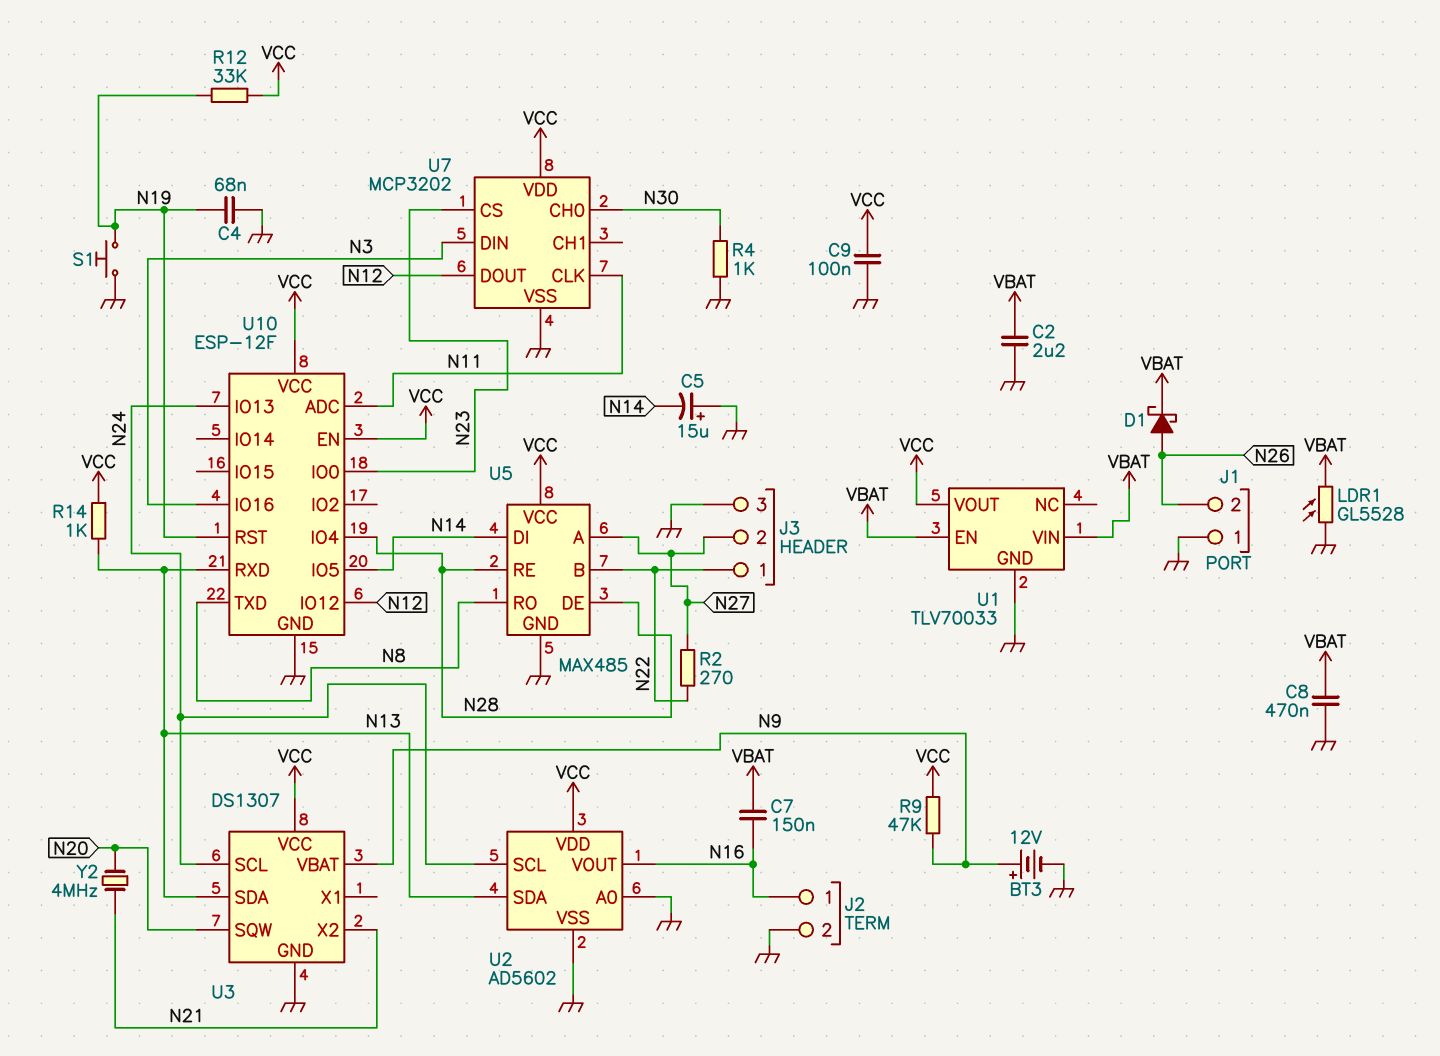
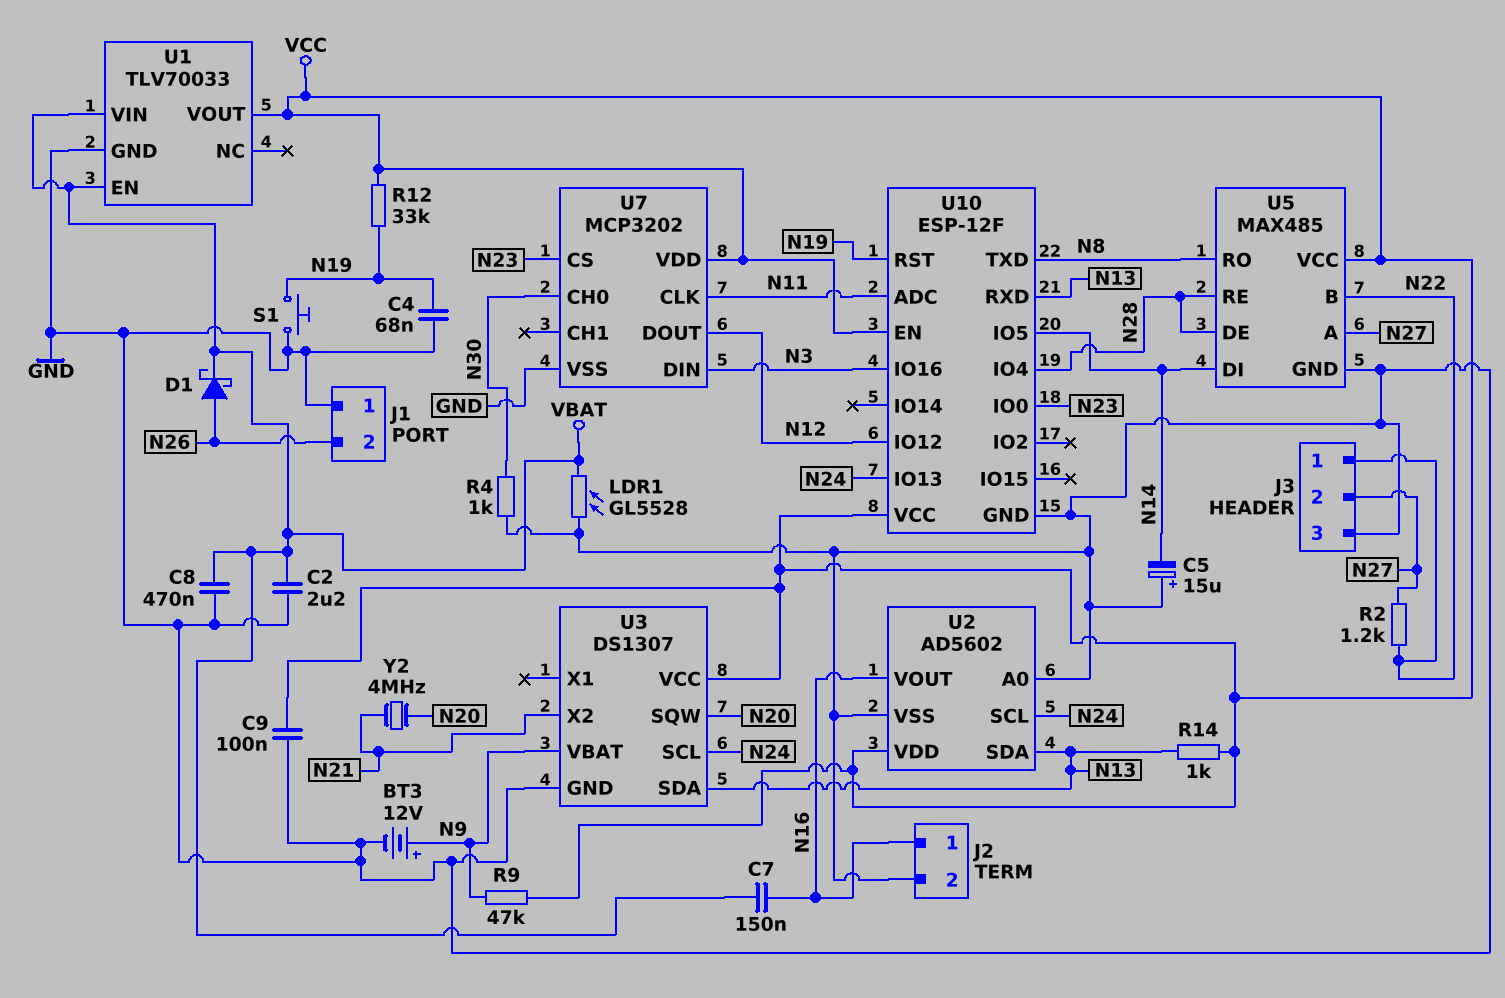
R2: 270 (N22, N27) -> 1.2k (N22, N27)

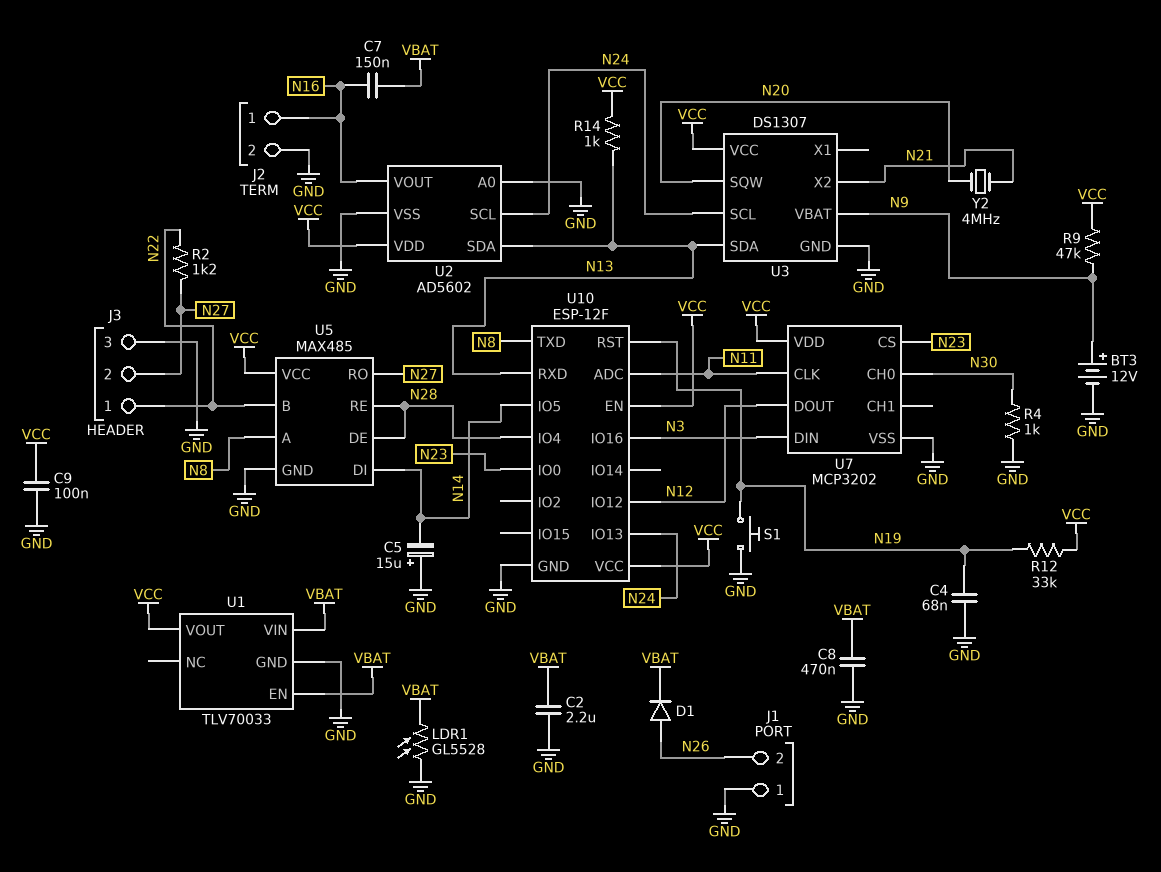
D1: schottky (A N26, K VBAT) -> diode (A N26, K VBAT)
U5 pin A: N27 -> N8
U5 pin RO: N8 -> N27

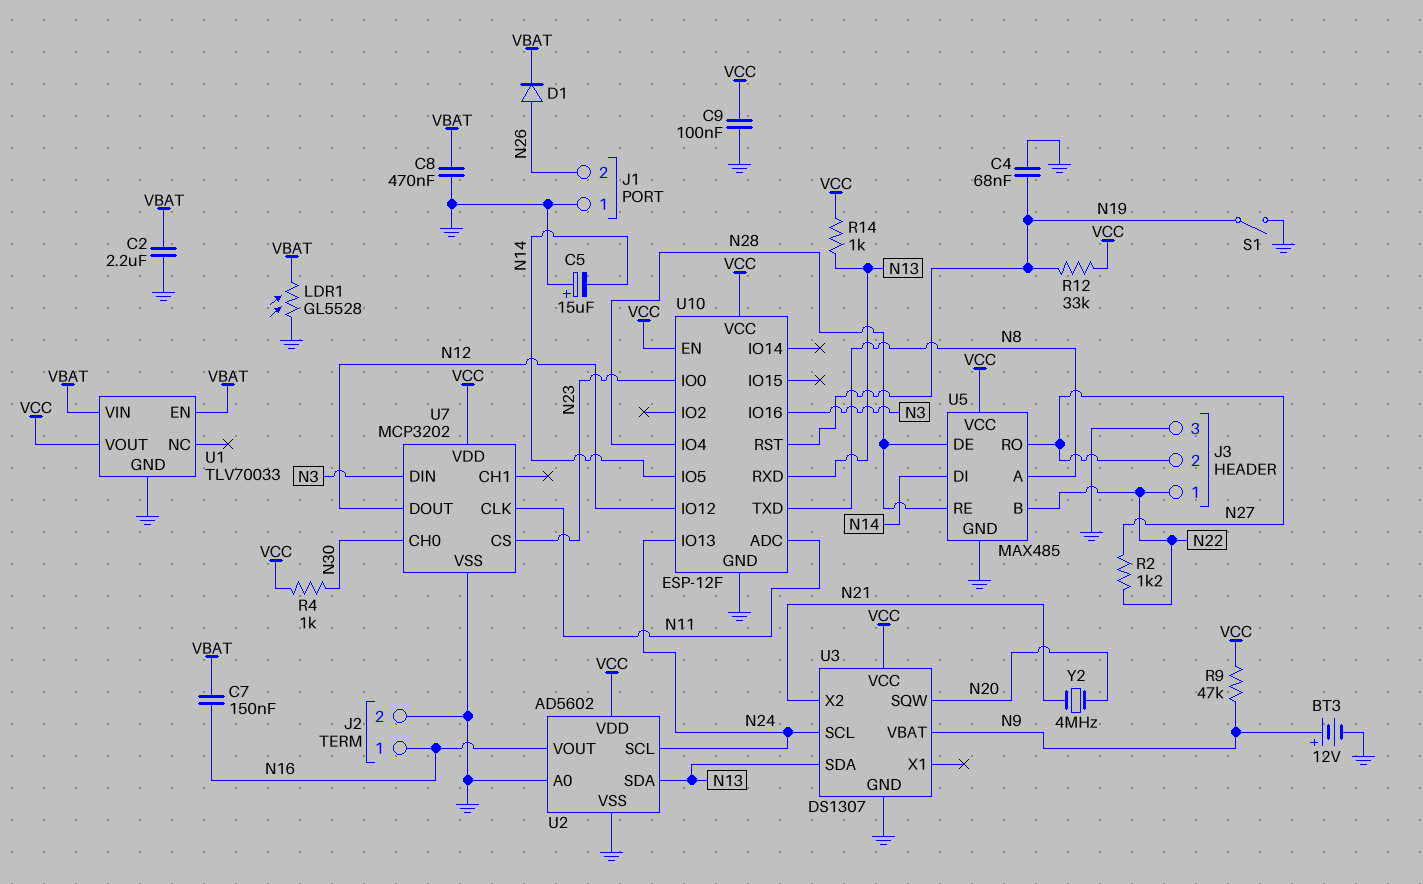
R4: 1k (GND, N30) -> 1k (N30, VCC)
S1: button (GND, N19) -> switch (GND, N19)

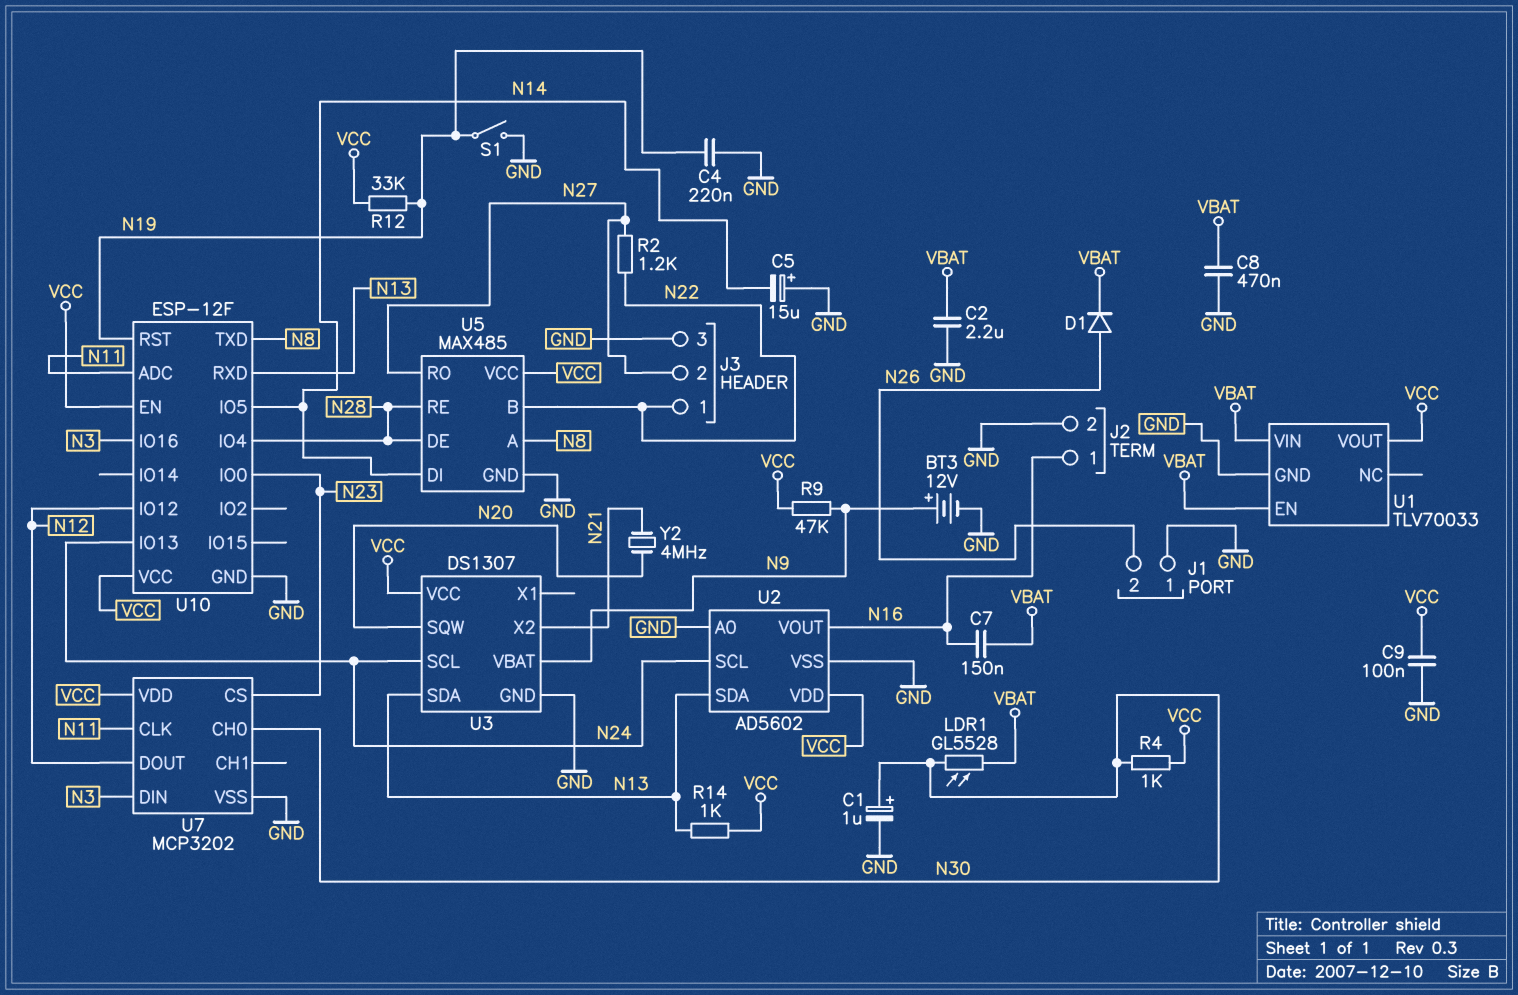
C1: none -> 1uF (plus N30, minus GND)
C4: 68nF (GND, N19) -> 220nF (GND, N19)
LDR1: GL5528 (GND, VBAT) -> GL5528 (N30, VBAT)

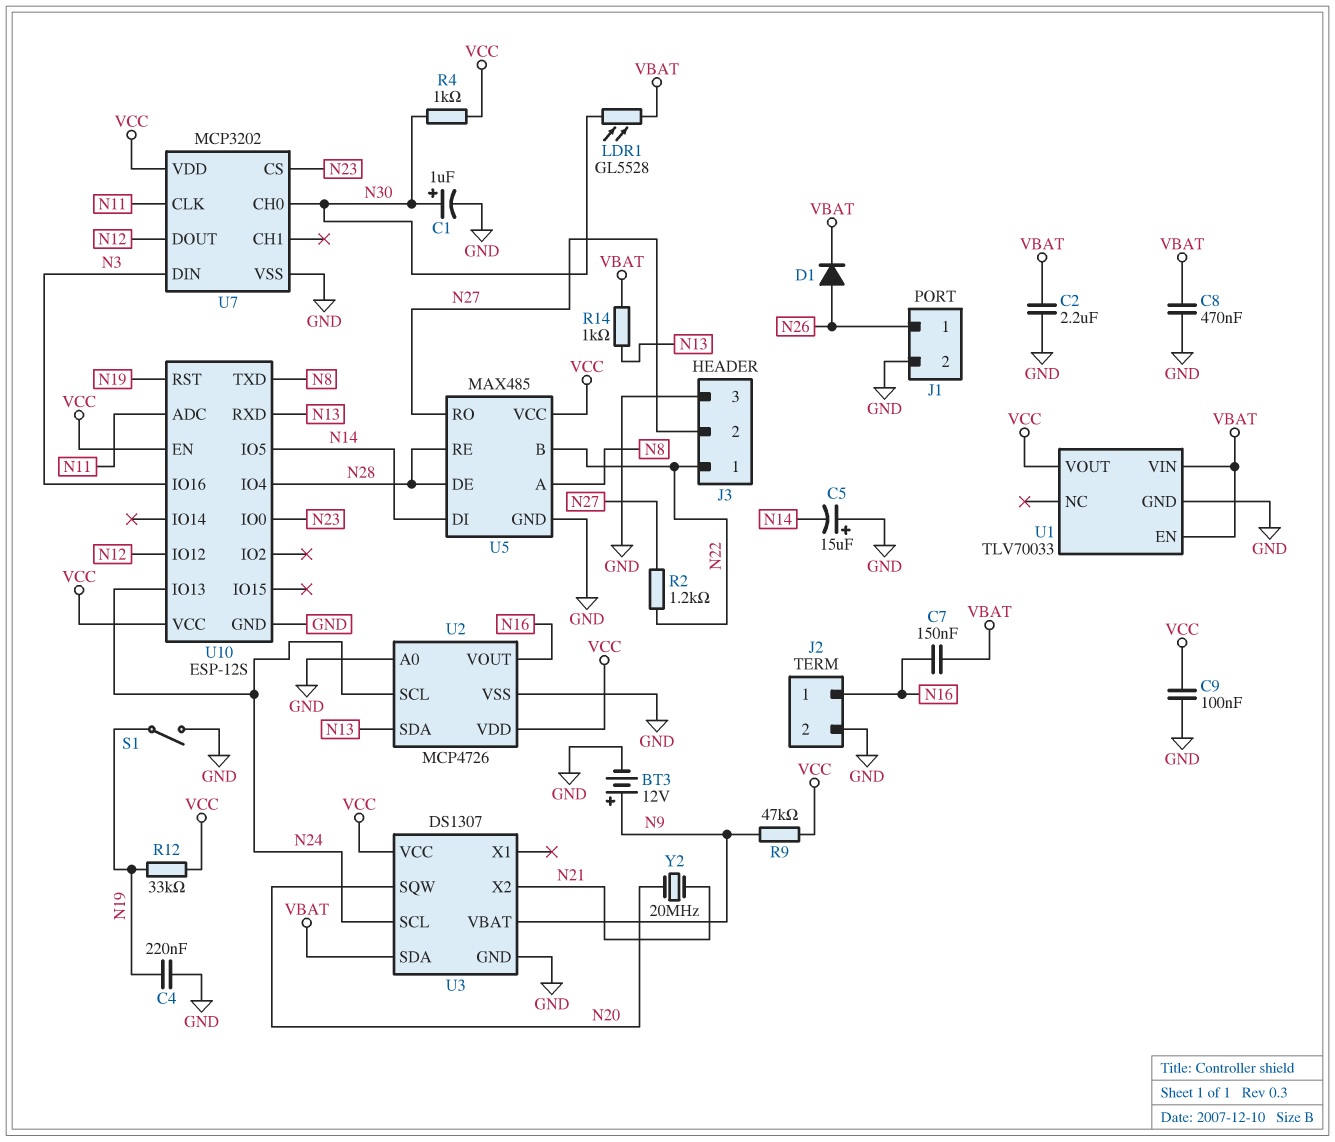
J1 pin 1: GND -> N26
J1 pin 2: N26 -> GND
R14: 1k (N13, VCC) -> 1k (N13, VBAT)
U2: AD5602 -> MCP4726
U3 pin SDA: N13 -> VBAT
U10: ESP-12F -> ESP-12S
Y2: 4MHz (N20, N21) -> 20MHz (N20, N21)

